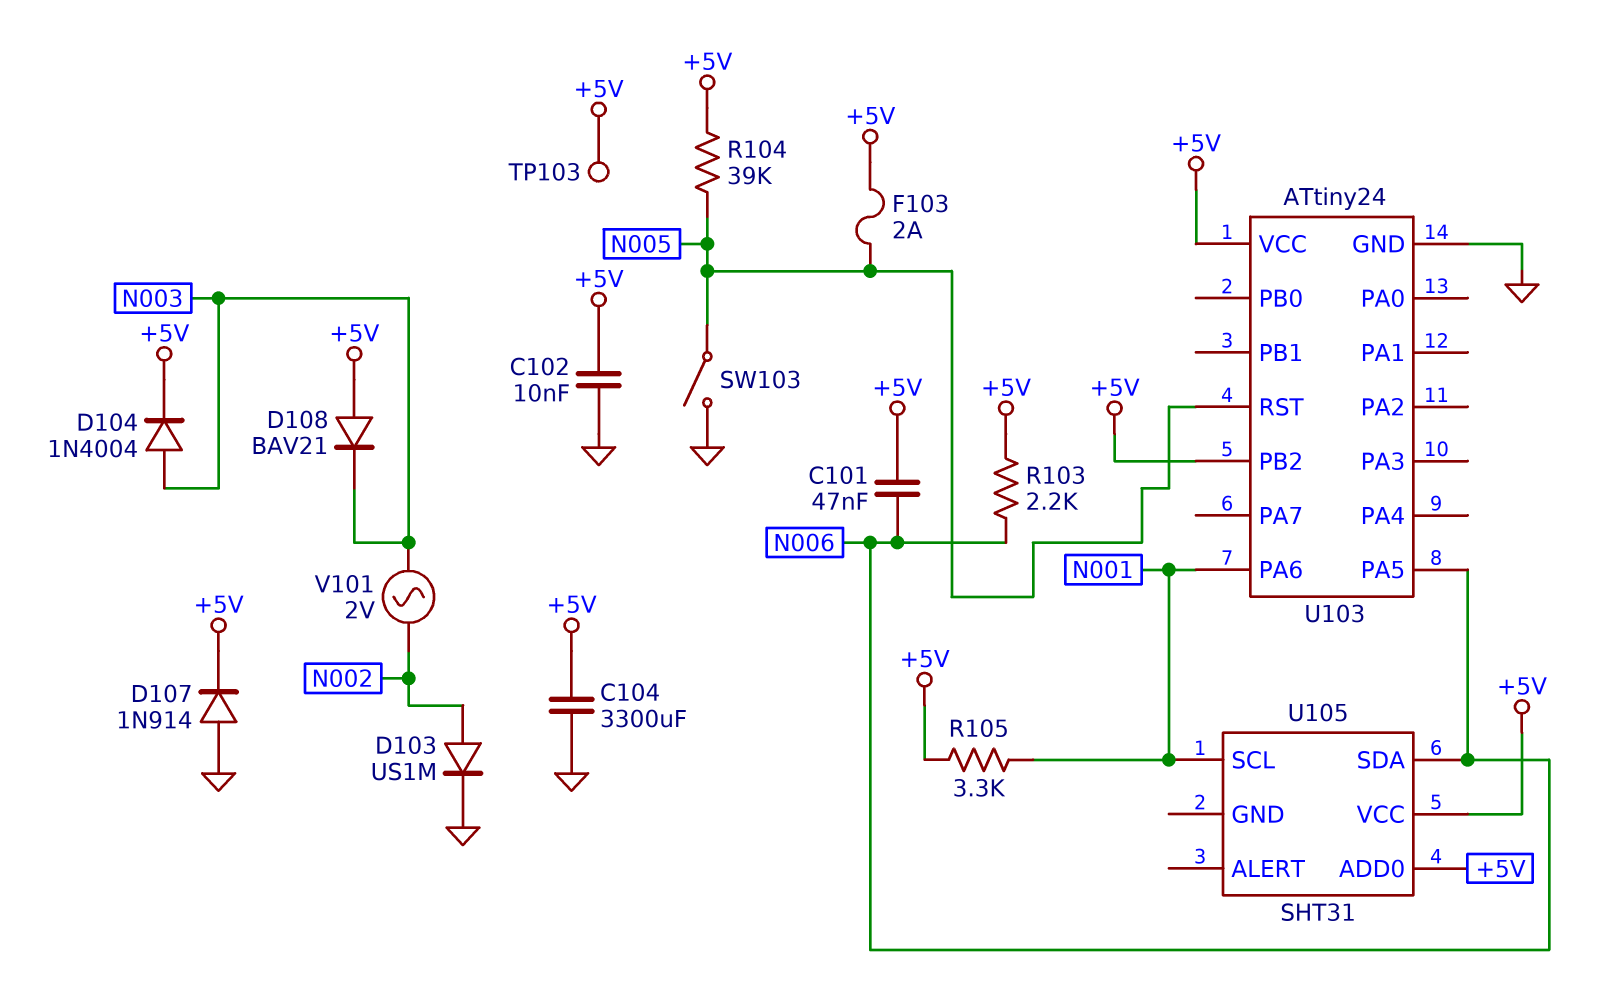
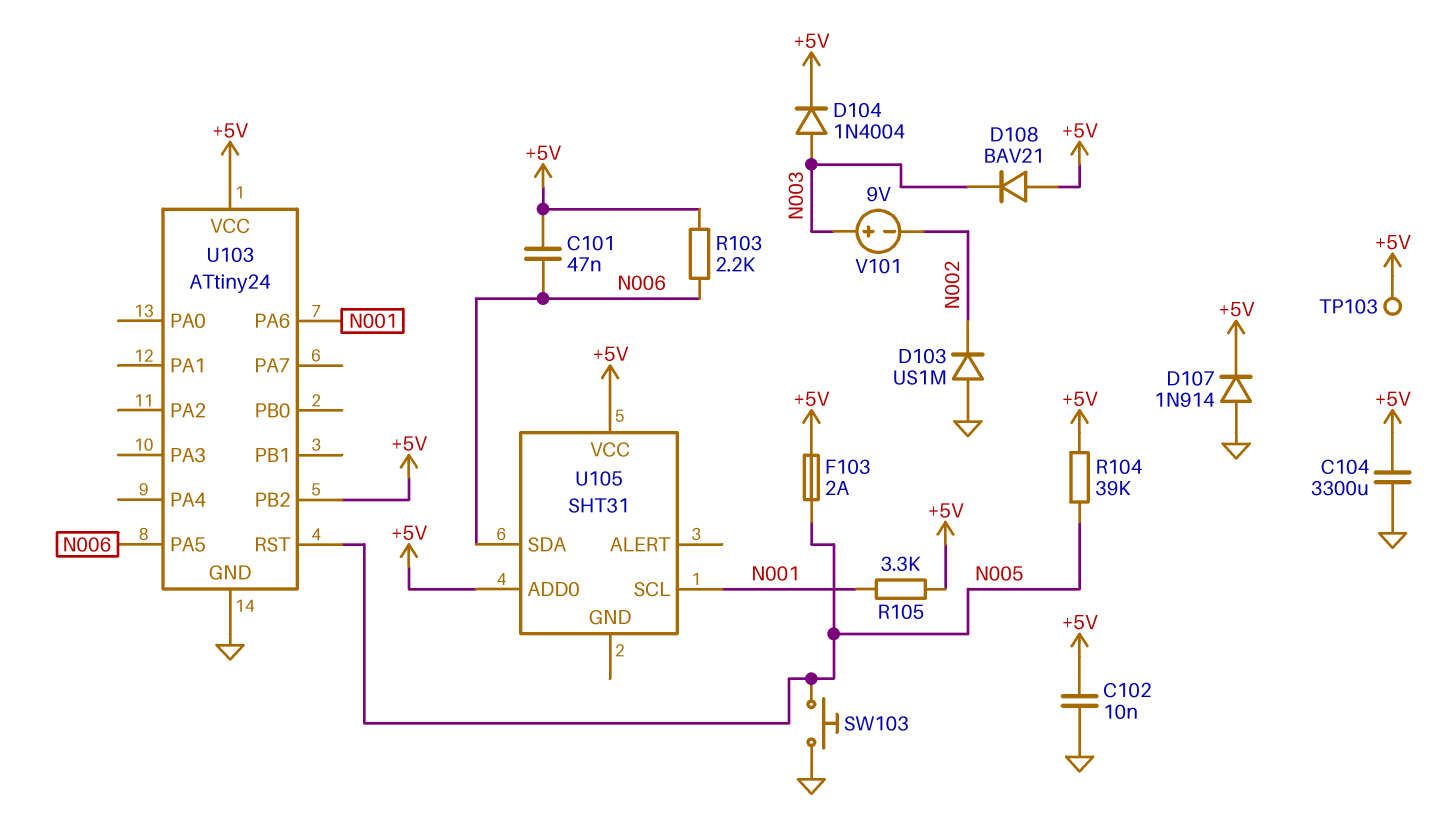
D103: diode US1M (A N002, K GND) -> diode US1M (A GND, K N002)
SW103: switch (GND, N005) -> button (GND, N005)
V101: AC 2V (N002, N003) -> 9V (plus N003, minus N002)

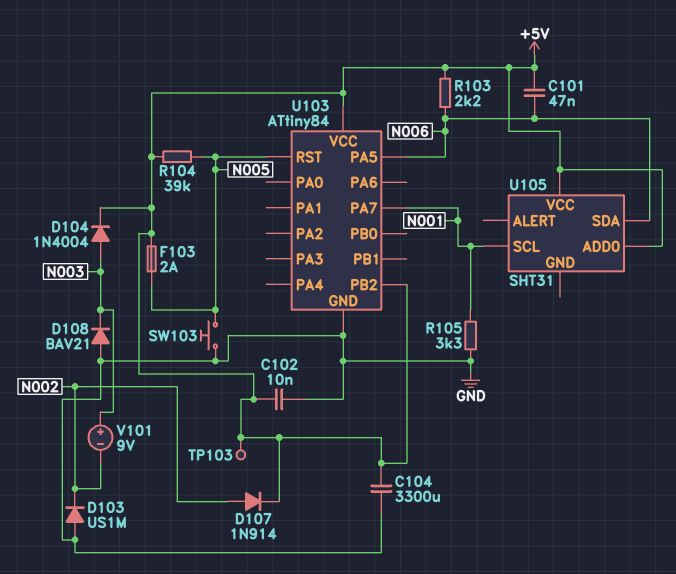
D107: diode 1N914 (A GND, K +5V) -> diode 1N914 (A N002, K +5V)
D108: diode BAV21 (A +5V, K N003) -> diode BAV21 (A GND, K N003)
R105: 3.3k (+5V, N001) -> 3.3k (GND, N001)
U103: ATtiny24 -> ATtiny84
U103 pin PA6: N001 -> none
U103 pin PA7: none -> N001

